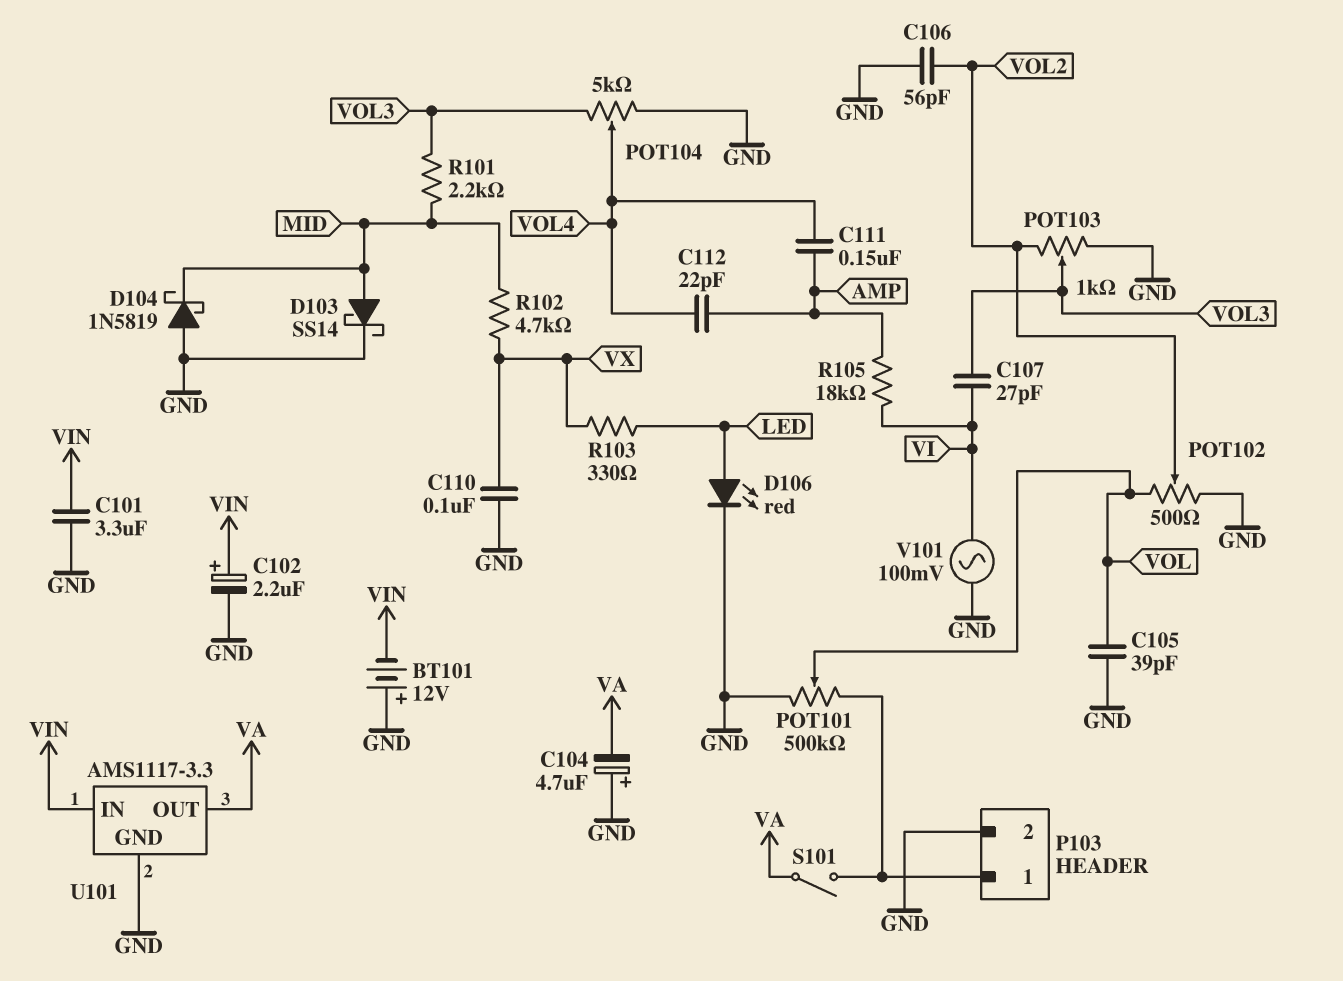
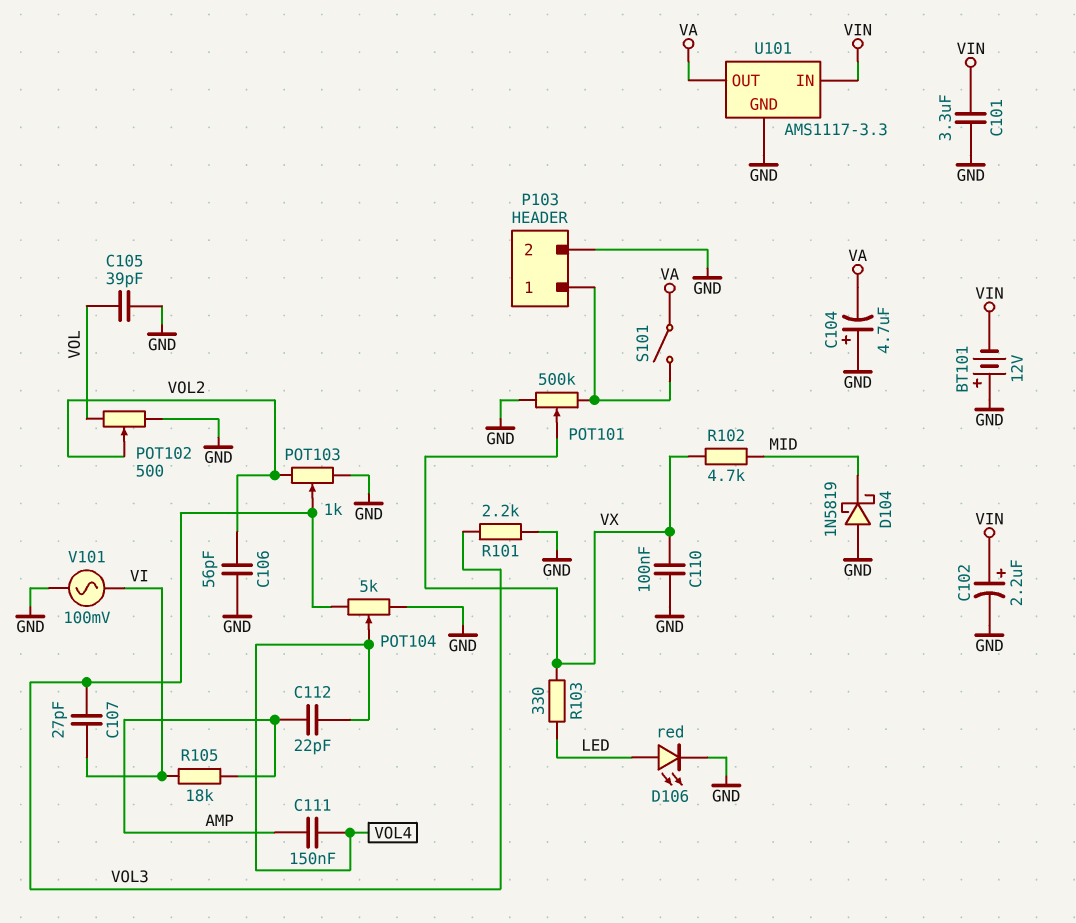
D103: schottky SS14 (A MID, K GND) -> none
POT101: 500k (GND, P103/1, wiper VOL) -> 500k (GND, P103/1, wiper VX)
R101: 2.2k (MID, VOL3) -> 2.2k (GND, VOL3)

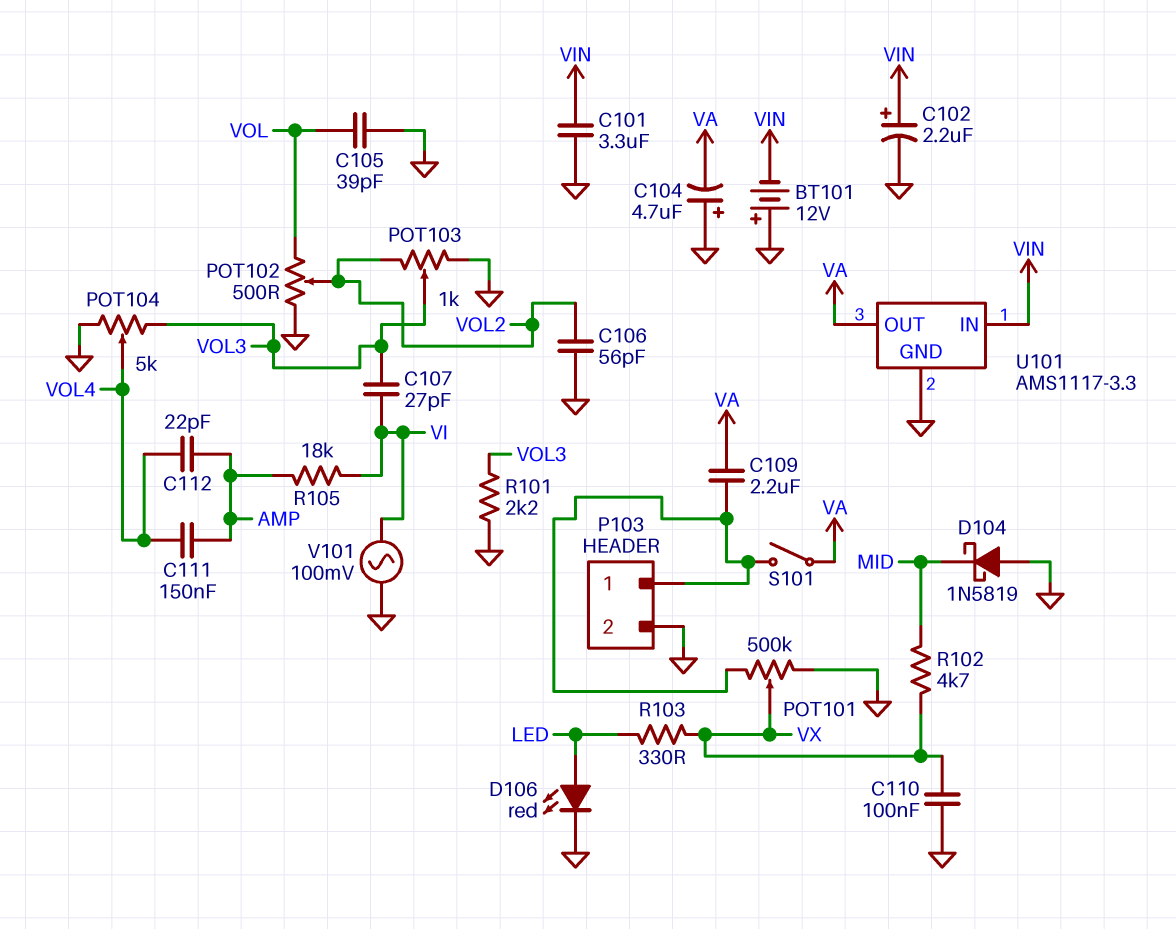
C109: none -> 2.2uF (P103/1, VA)

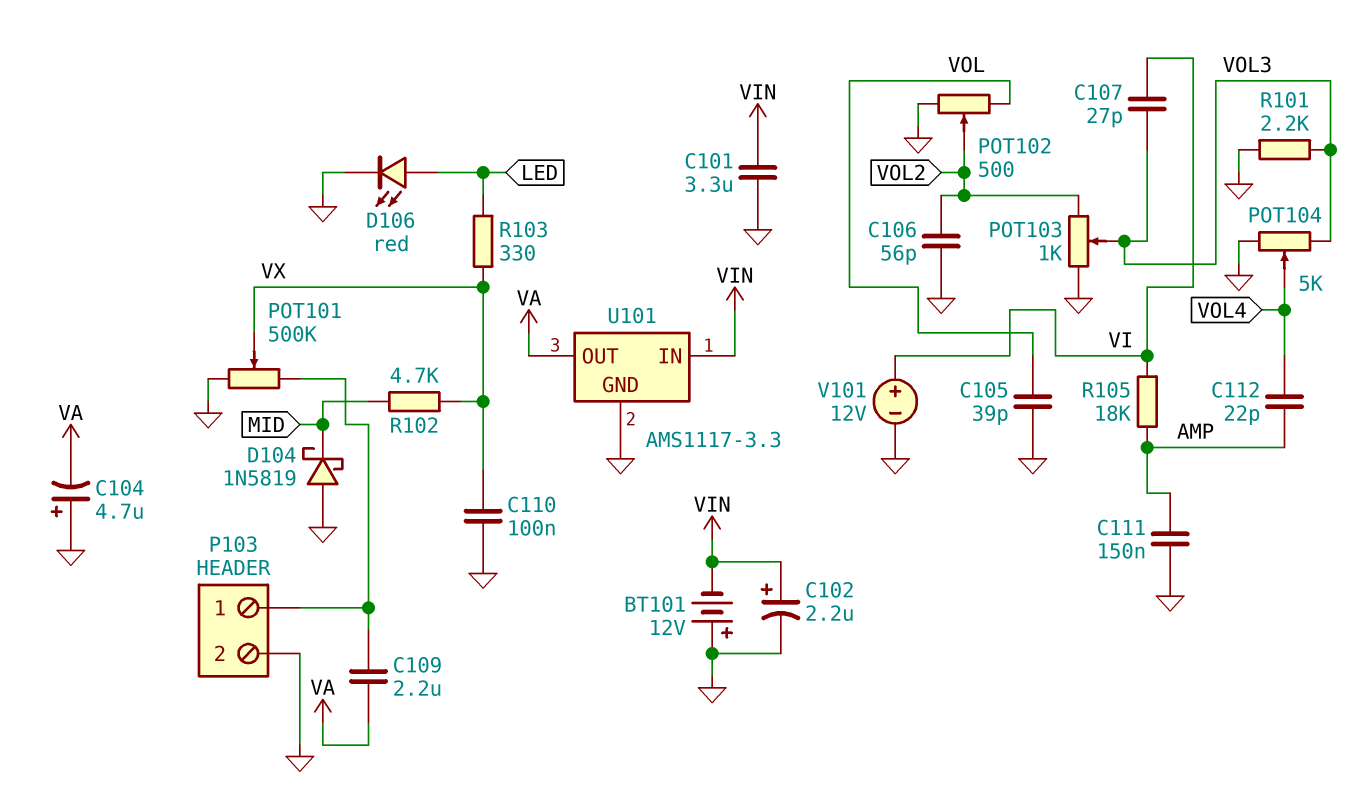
C111: 150nF (AMP, VOL4) -> 150nF (AMP, GND)
S101: switch (P103/1, VA) -> none
V101: AC 100mV (GND, VI) -> 12V (plus VI, minus GND)

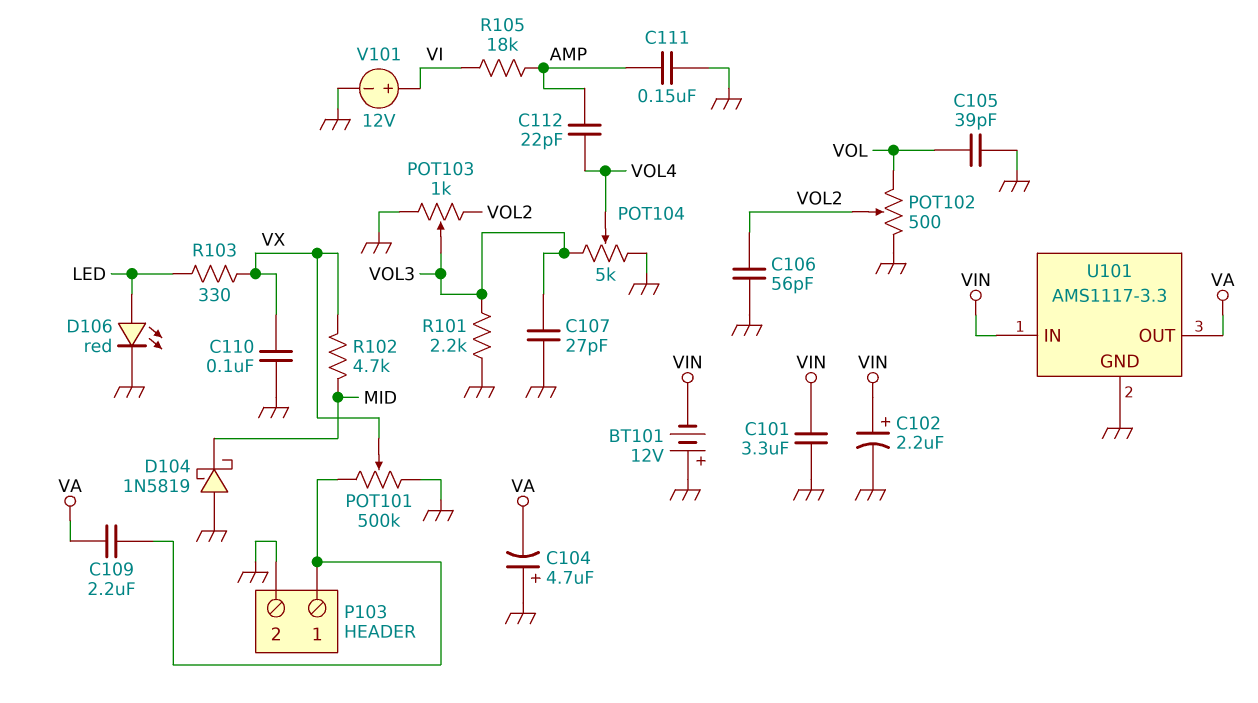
C107: 27pF (VI, VOL3) -> 27pF (GND, VOL3)

